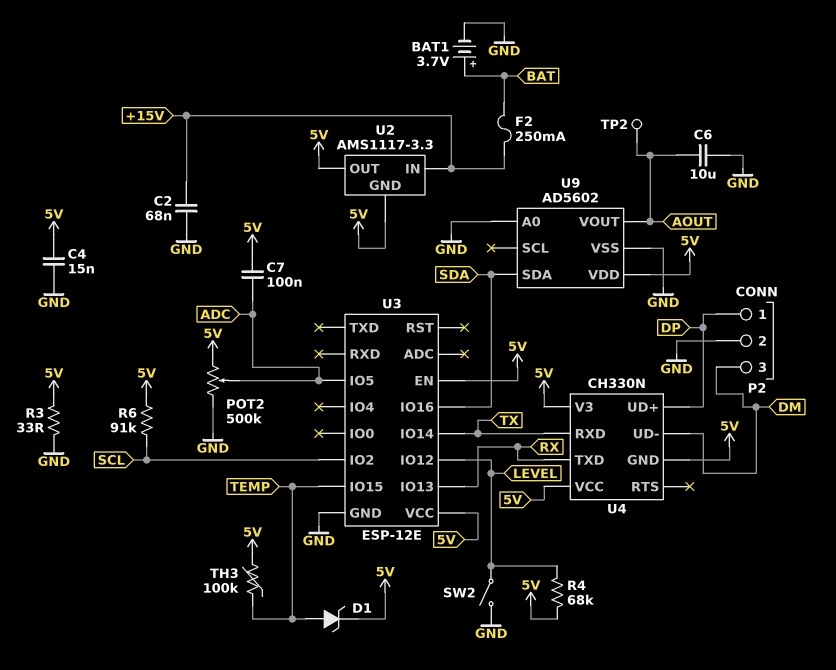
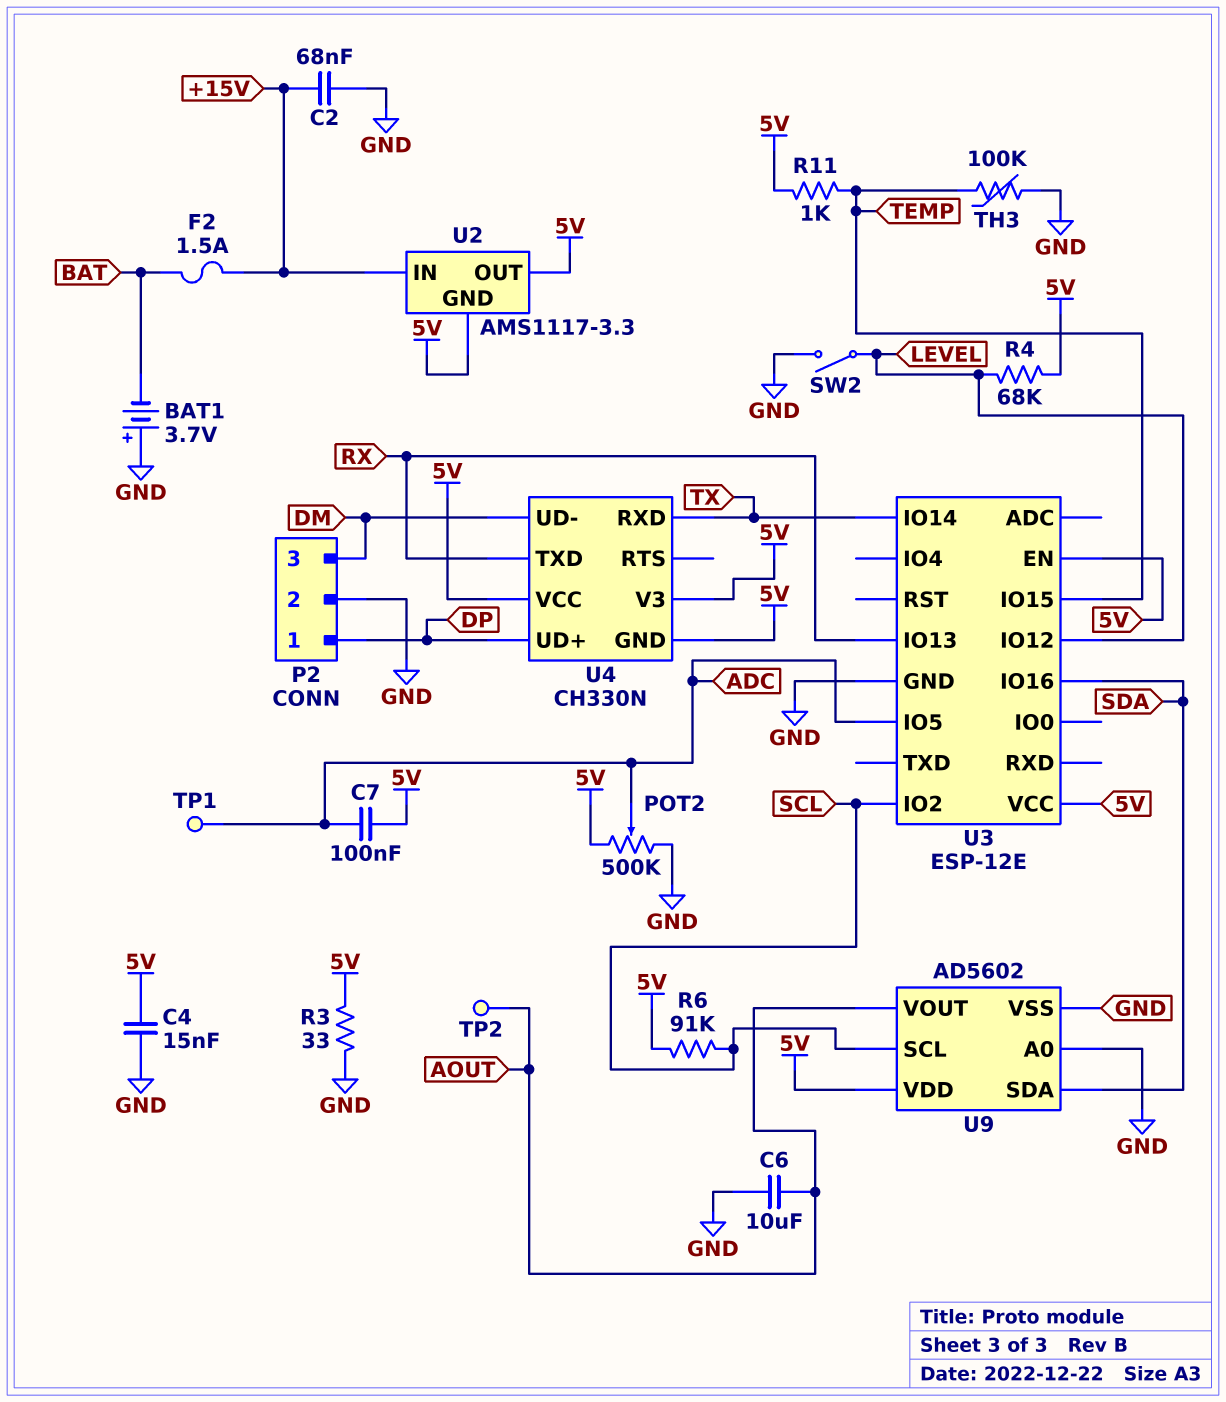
BAT1: 3.7V (plus BAT, minus GND) -> 3.7V (plus GND, minus BAT)
D1: zener (A TEMP, K 5V) -> none
F2: 250mA (+15V, BAT) -> 1.5A (+15V, BAT)
R11: none -> 1k (5V, TEMP)
TH3: 100k (5V, TEMP) -> 100k (GND, TEMP)
TP1: none -> test point (ADC)
U9 pin SCL: none -> SCL

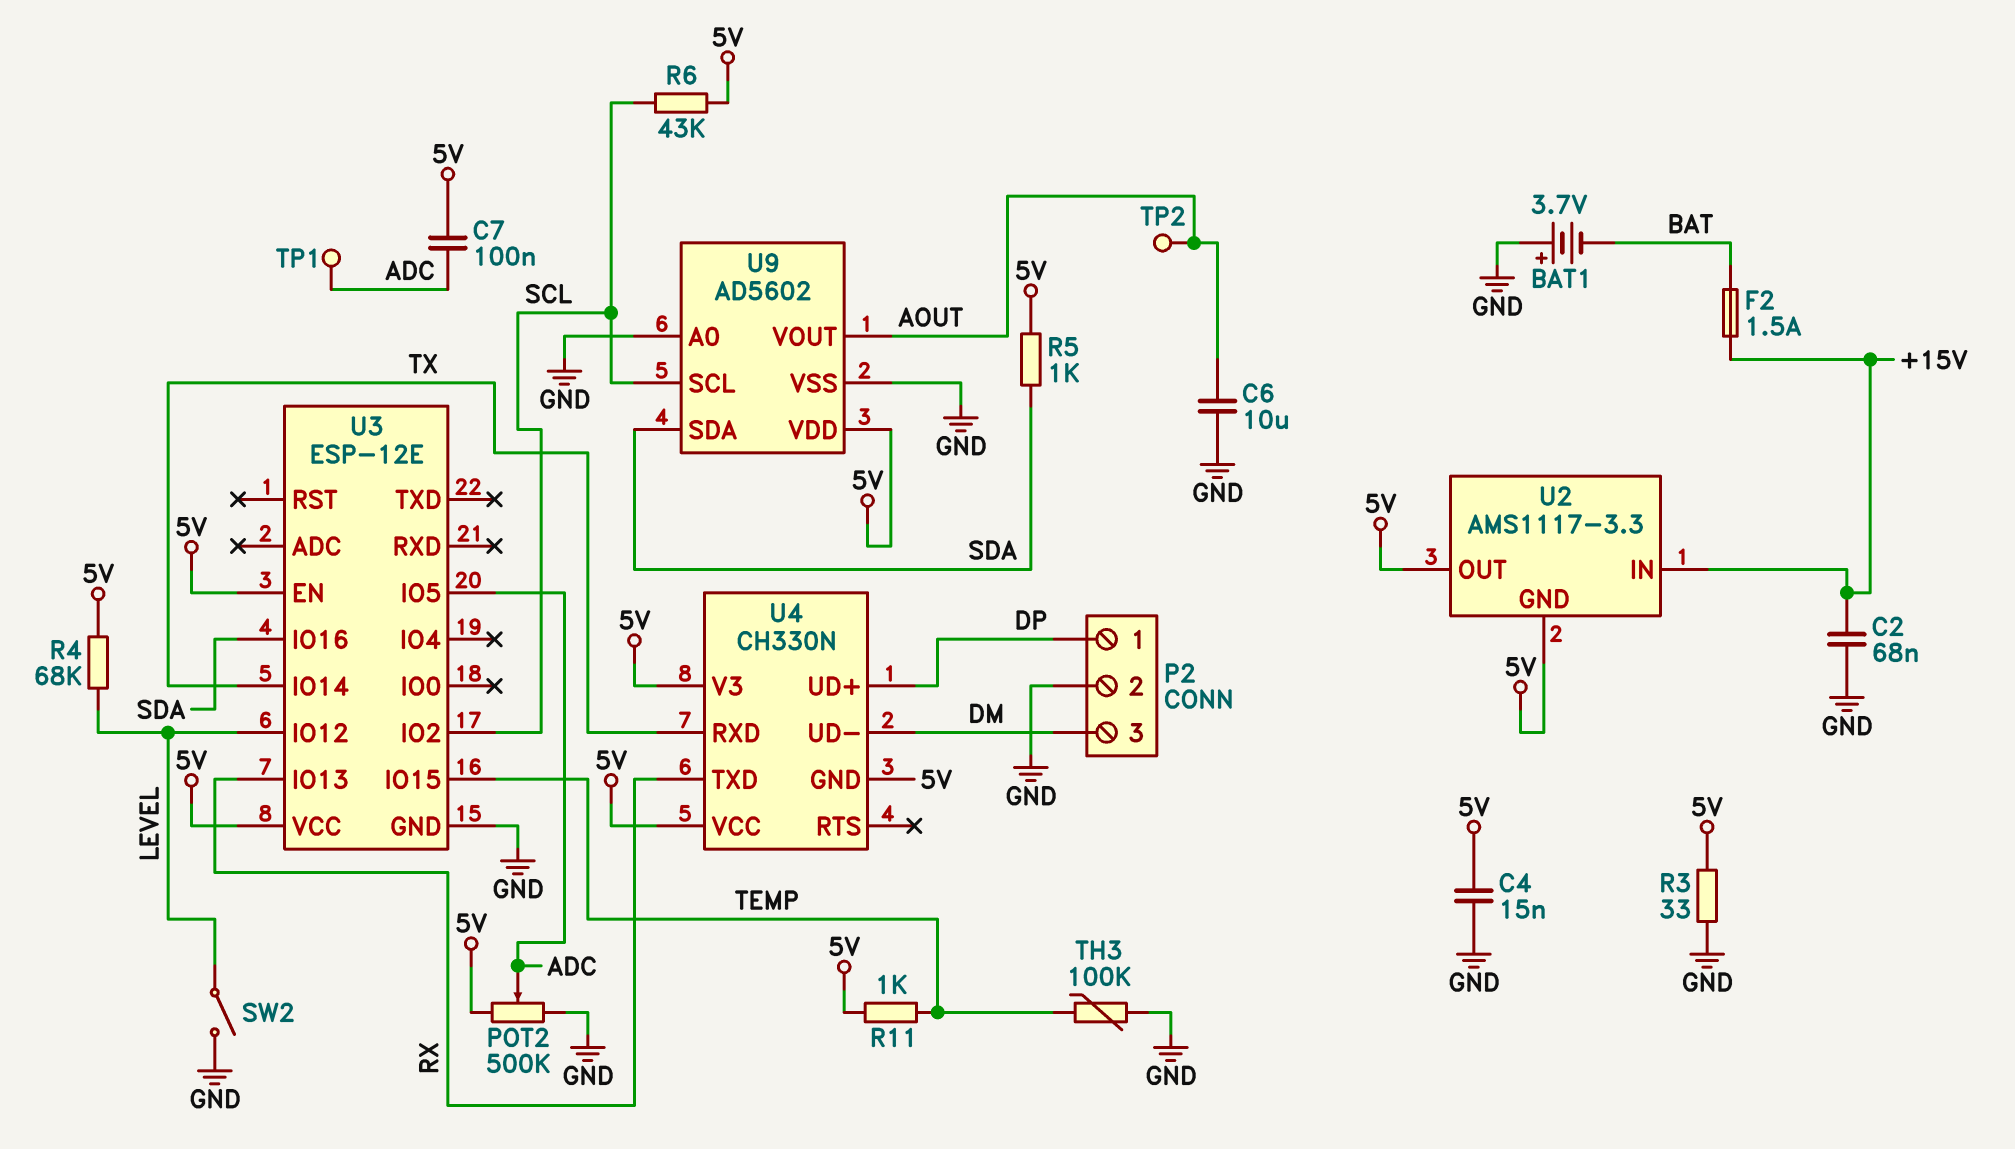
R5: none -> 1k (5V, SDA)
R6: 91k (5V, SCL) -> 43k (5V, SCL)

